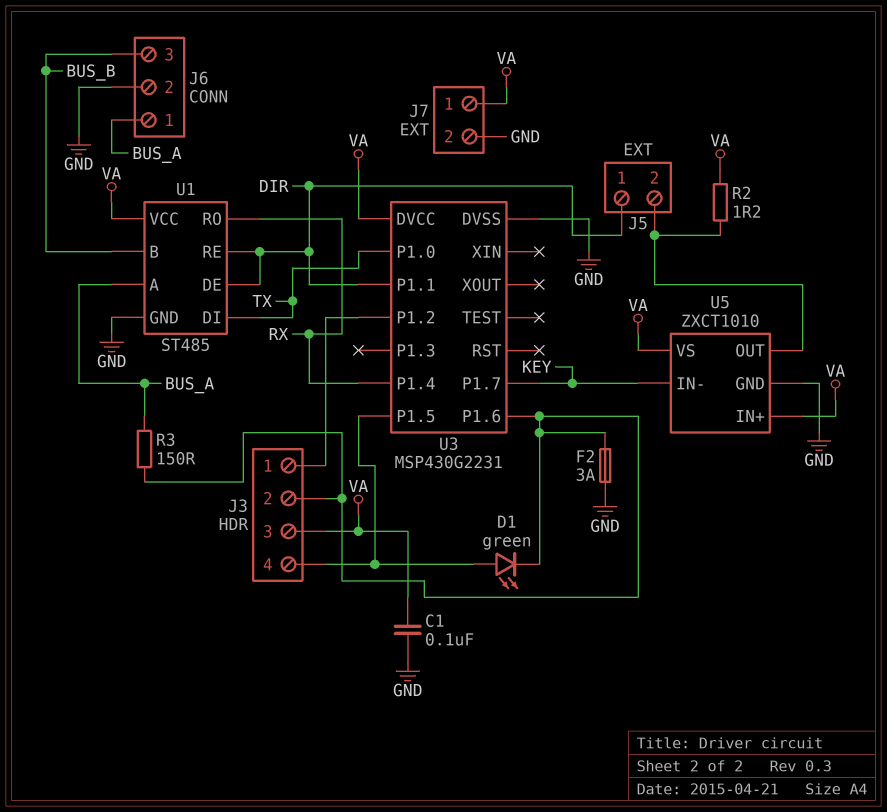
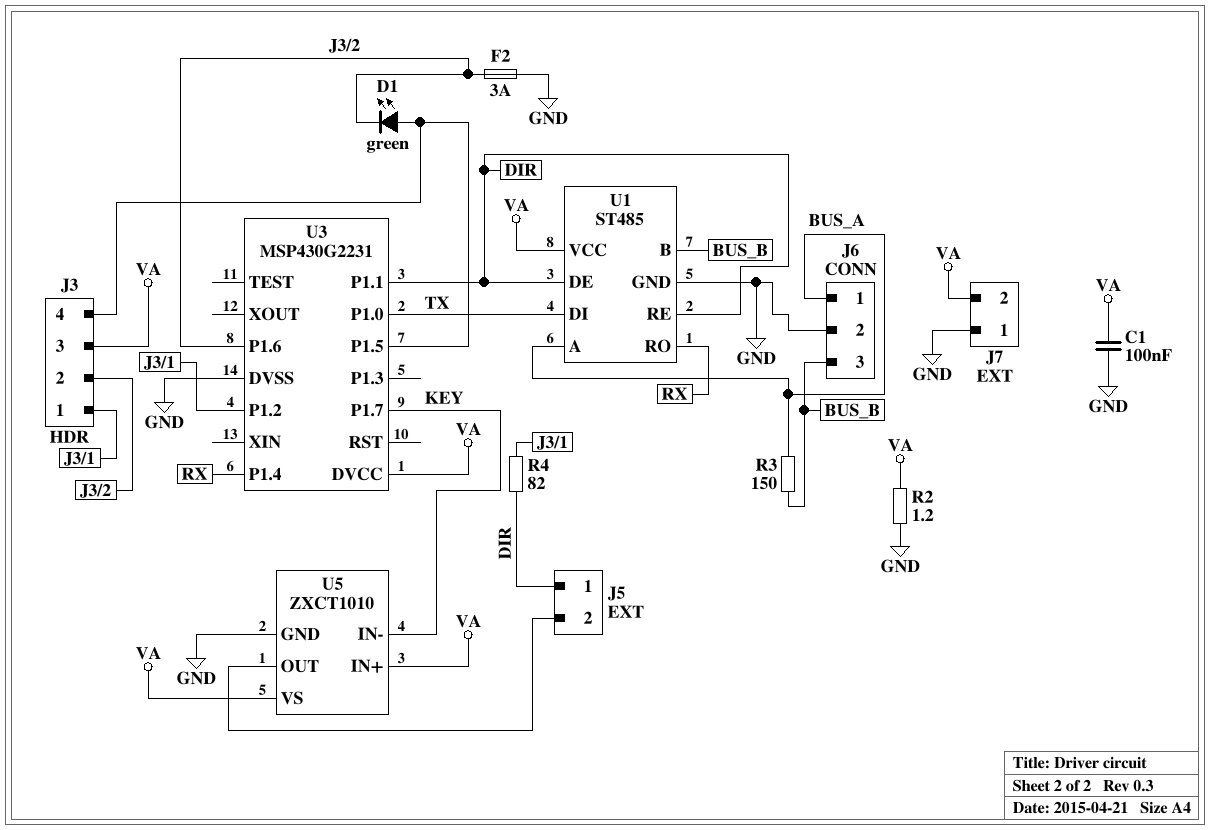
J7 pin 1: VA -> GND
J7 pin 2: GND -> VA
R2: 1.2 (J5/2, VA) -> 1.2 (GND, VA)
R3: 150 (BUS_A, J3/2) -> 150 (BUS_A, BUS_B)
R4: none -> 82 (DIR, J3/1)

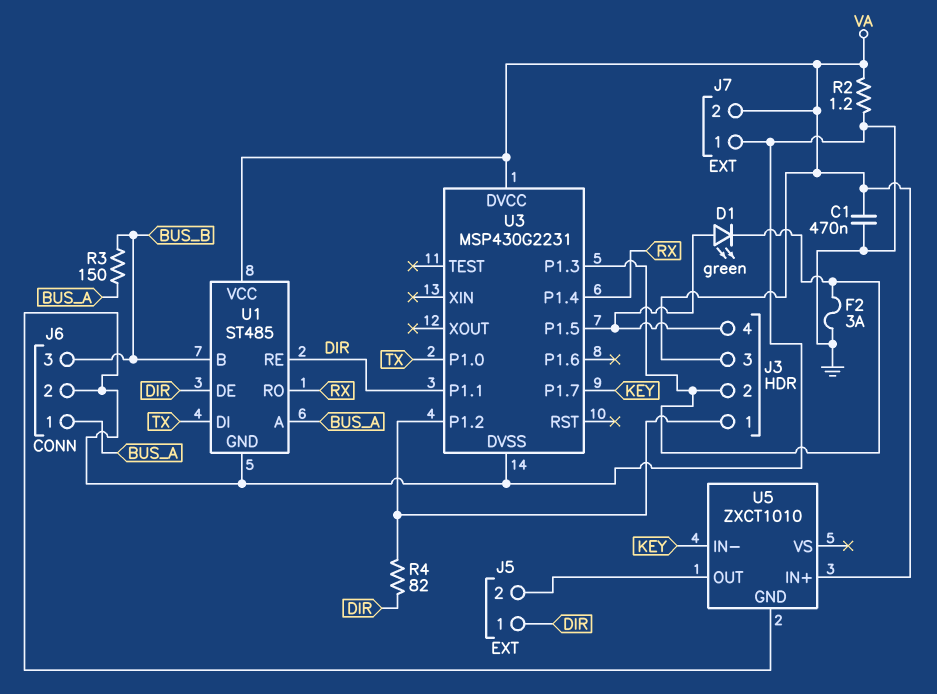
C1: 100nF (GND, VA) -> 470nF (GND, VA)
U3 pin P1.3: none -> J3/2
U3 pin P1.6: J3/2 -> none
U5 pin VS: VA -> none

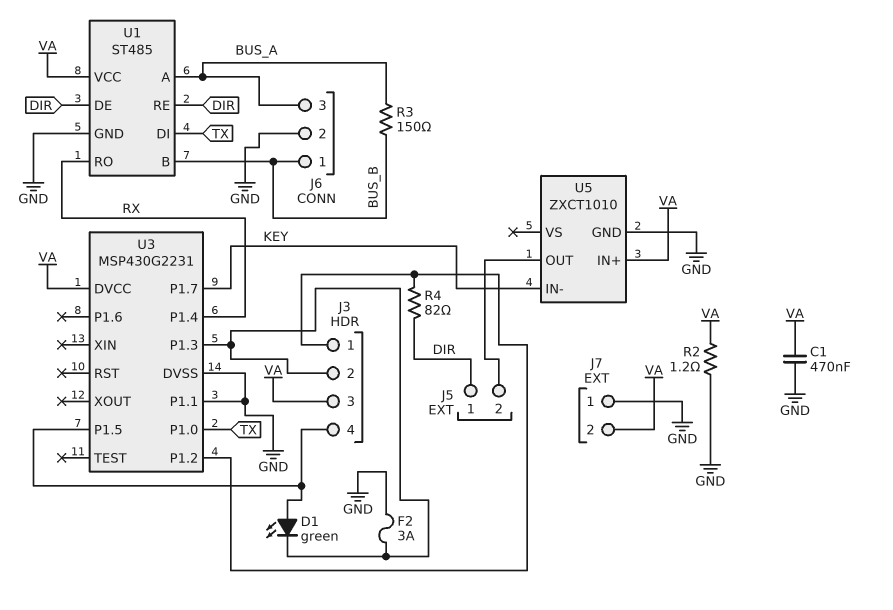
J6 pin 1: BUS_A -> BUS_B
J6 pin 3: BUS_B -> BUS_A
U3 pin P1.1: DIR -> GND

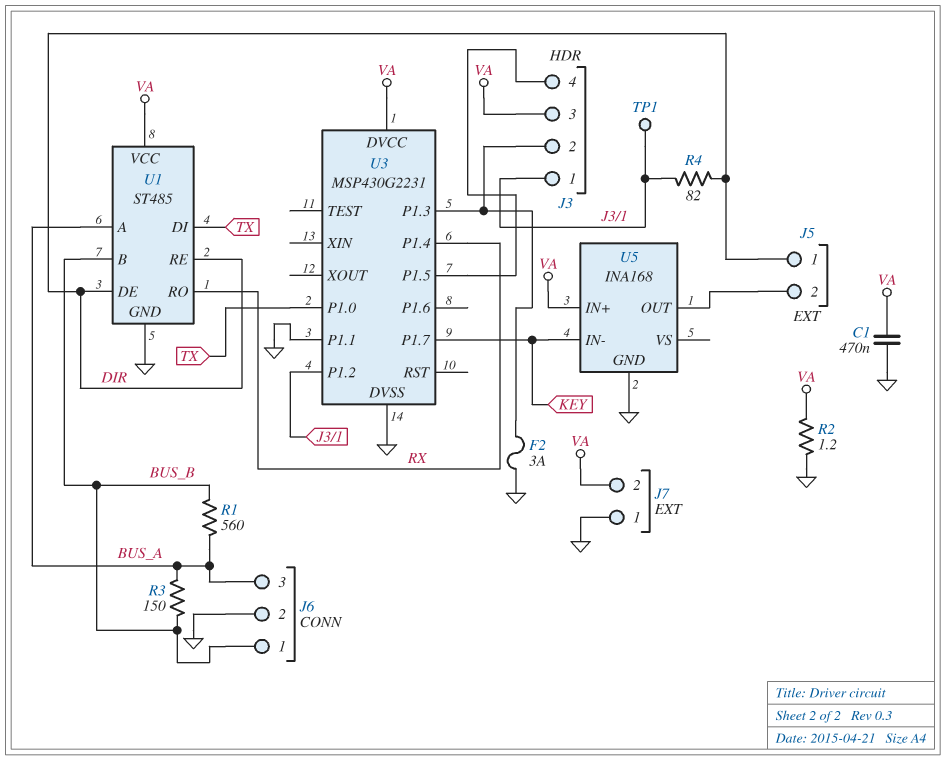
D1: LED green (A J3/4, K J3/2) -> none
R1: none -> 560 (BUS_A, BUS_B)
TP1: none -> test point (J3/1)
U5: ZXCT1010 -> INA168

